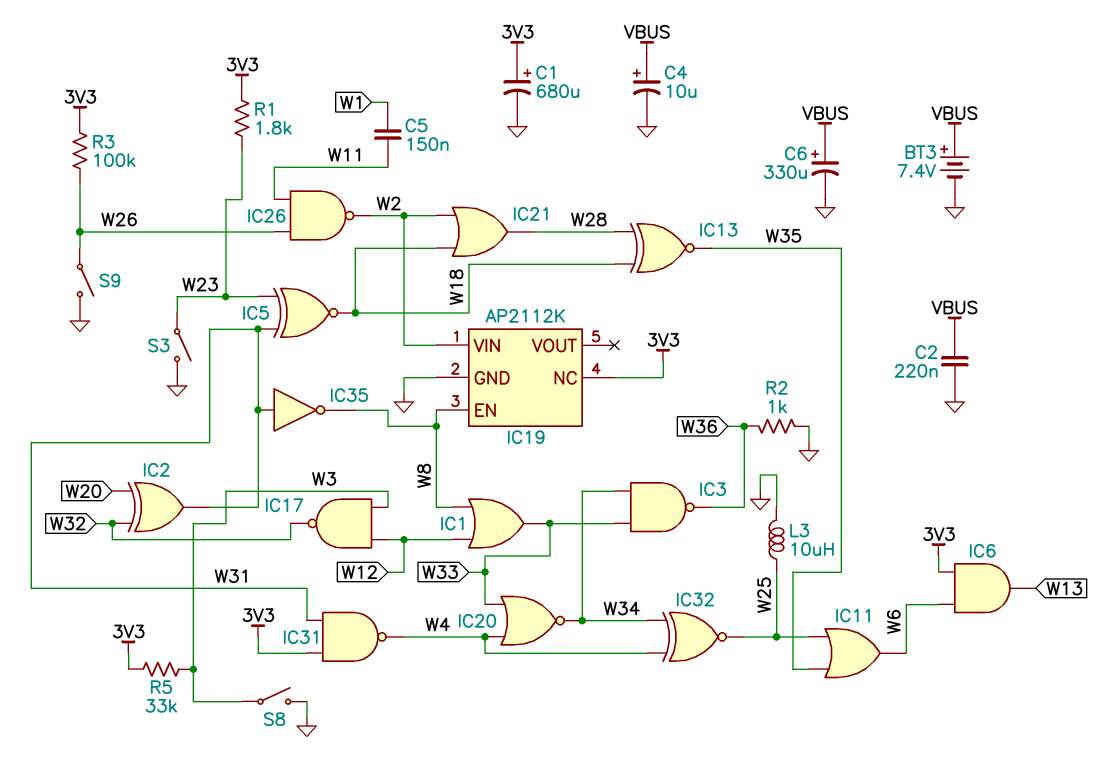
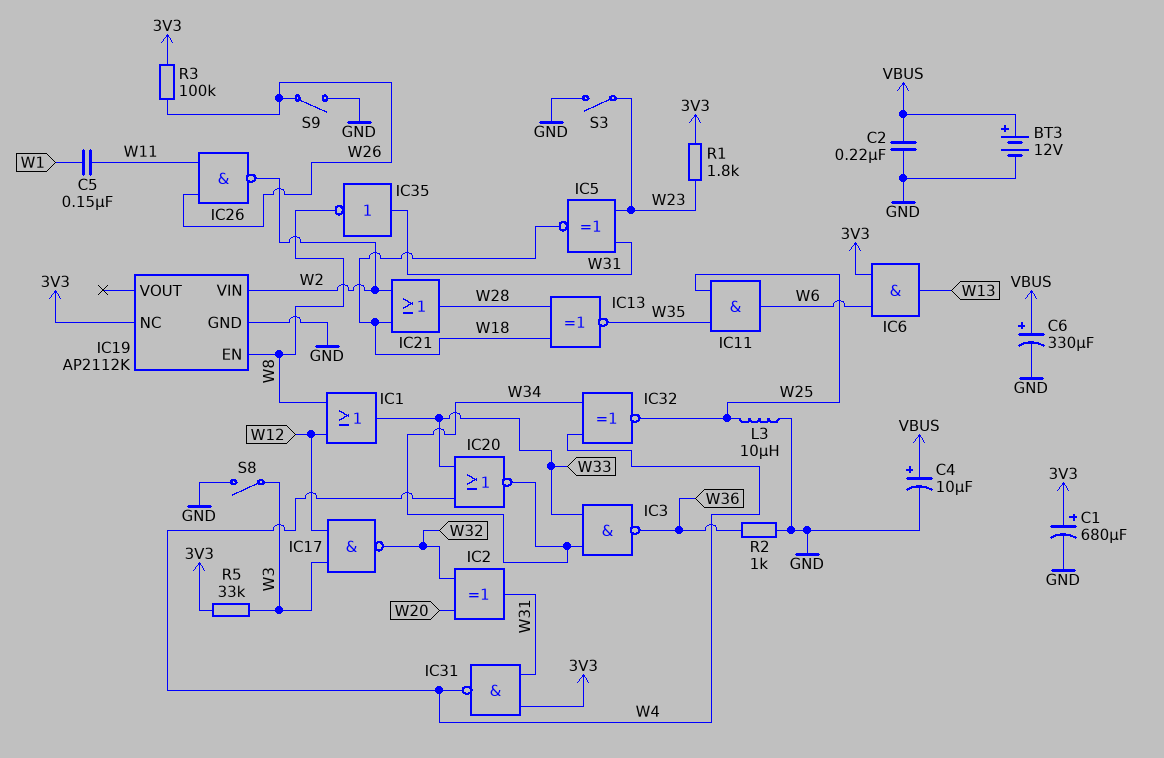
BT3: 7.4V (plus VBUS, minus GND) -> 12V (plus VBUS, minus GND)
IC11: OR (in W25, in W35, out W6) -> AND (in W25, in W35, out W6)

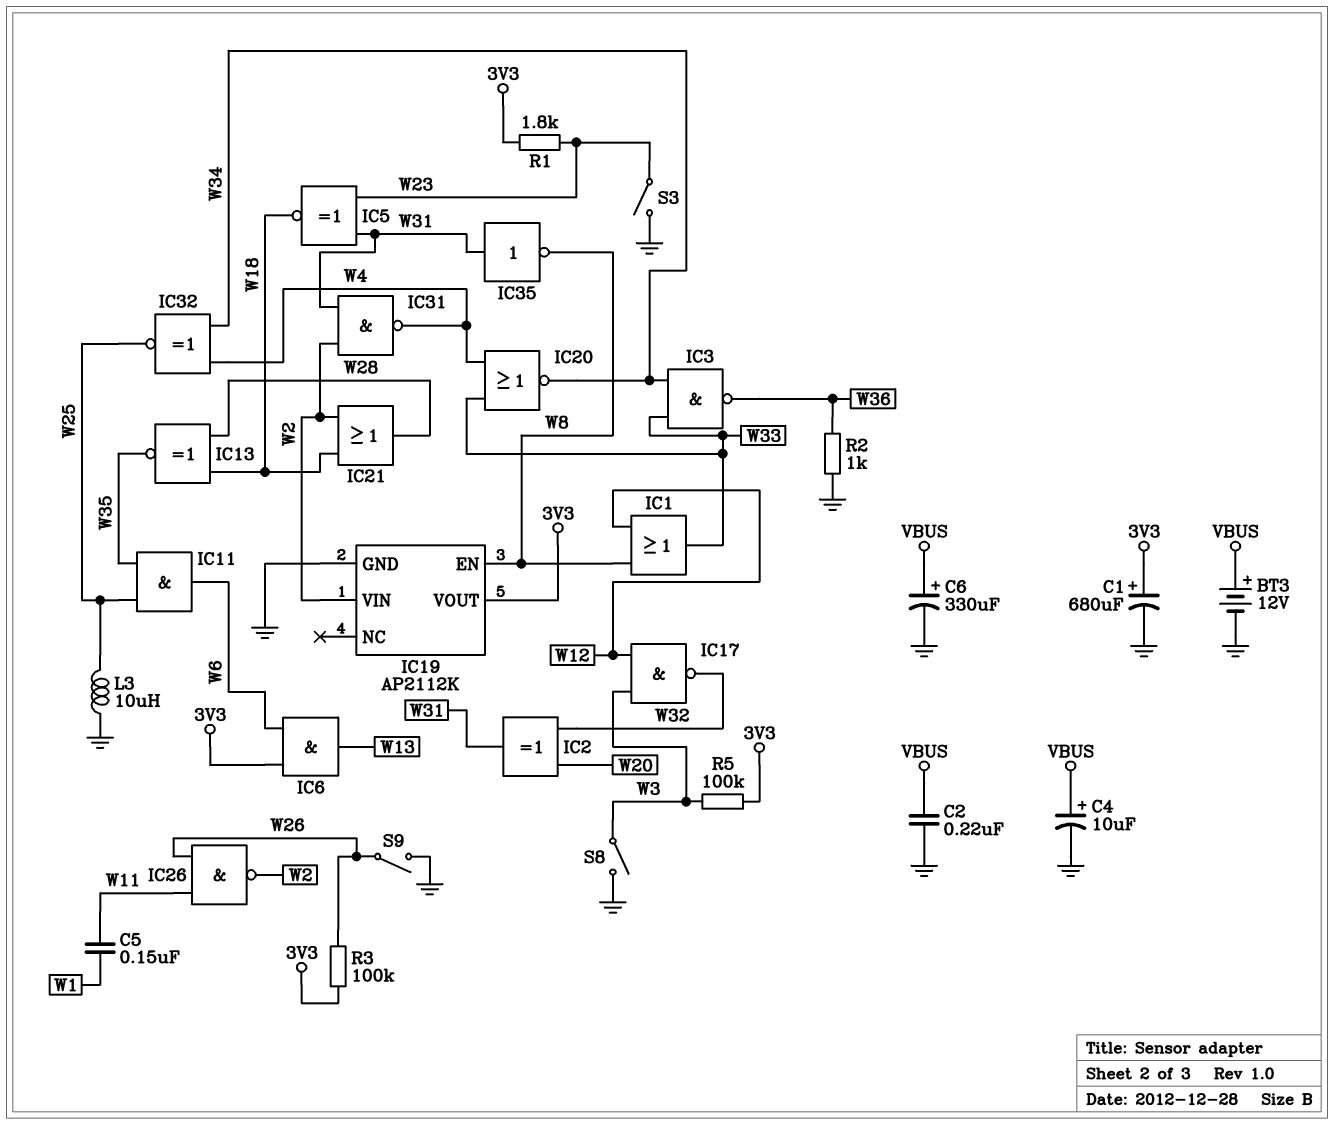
IC19 pin NC: 3V3 -> none
IC19 pin VOUT: none -> 3V3
IC31: NAND (in 3V3, in W31, out W4) -> NAND (in W2, in W31, out W4)
R5: 33k (3V3, W3) -> 100k (3V3, W3)

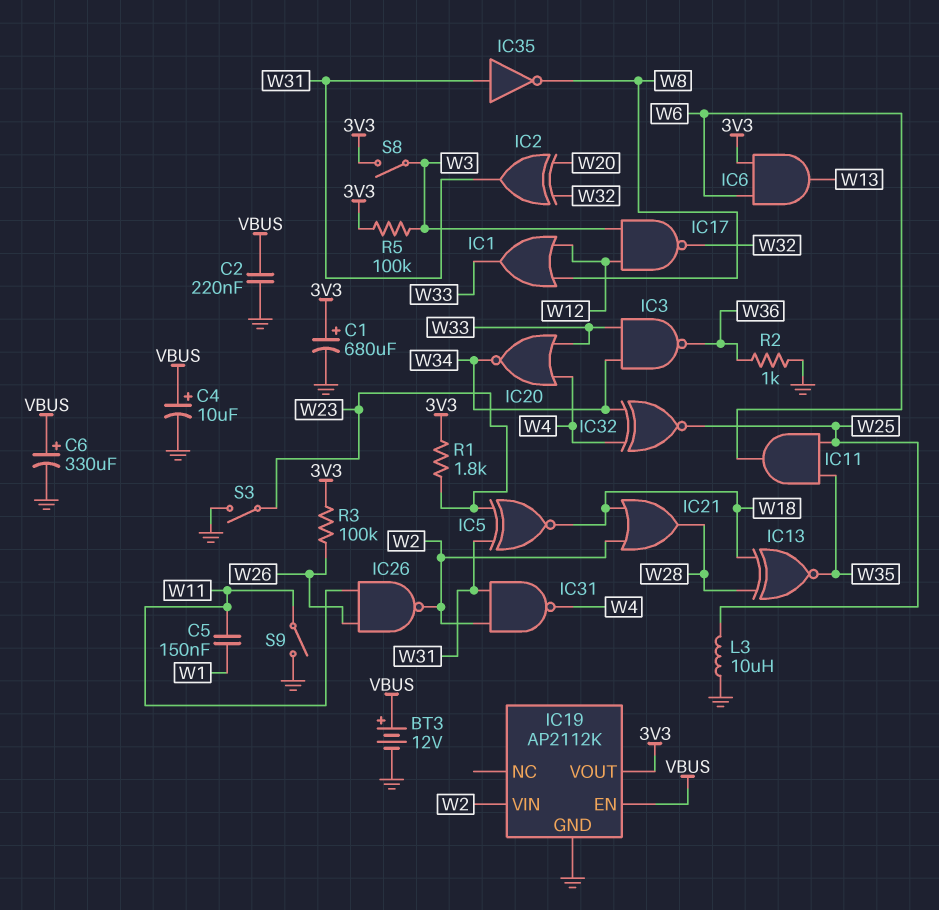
IC19 pin EN: W8 -> VBUS
S8: switch (GND, W3) -> switch (3V3, W3)
S9: switch (GND, W26) -> switch (GND, W11)

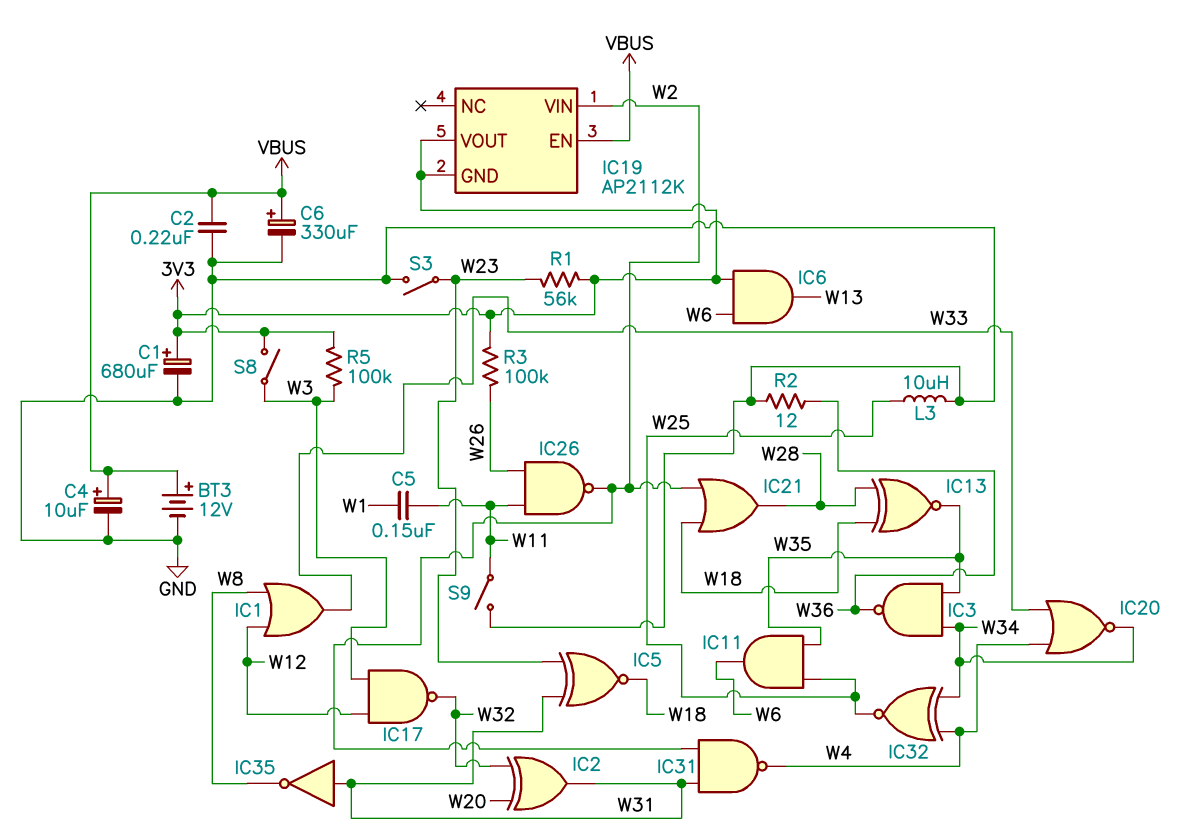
IC3: NAND (in W33, in W34, out W36) -> NAND (in W34, in W35, out W36)
IC19 pin GND: GND -> 3V3
R1: 1.8k (3V3, W23) -> 56k (3V3, W23)
R2: 1k (GND, W36) -> 12 (GND, W36)

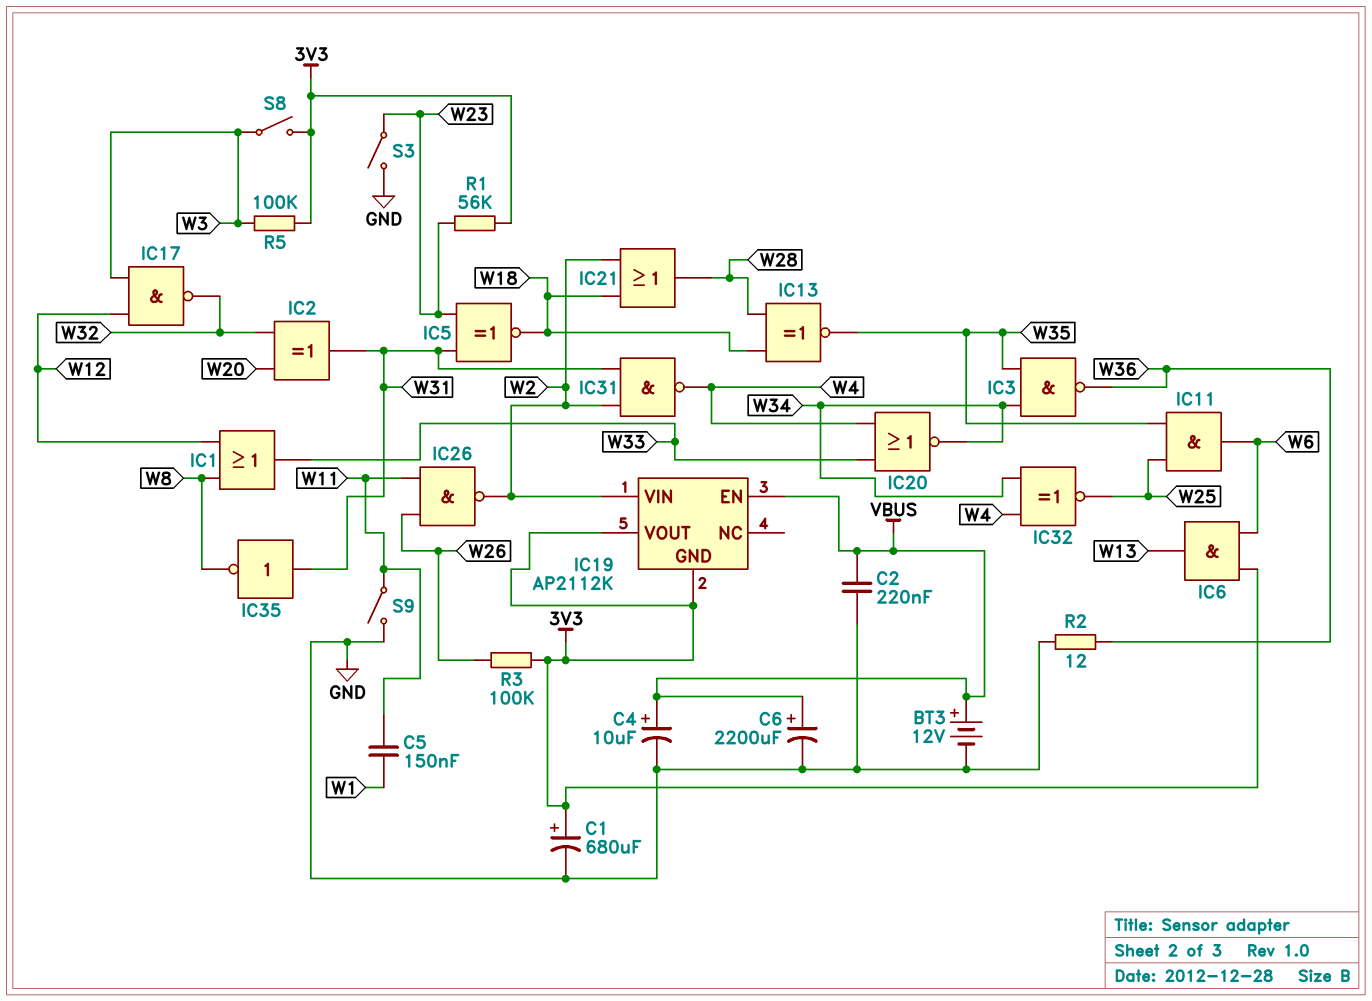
C6: 330uF (plus VBUS, minus GND) -> 2200uF (plus VBUS, minus GND)
L3: 10uH (GND, W25) -> none

